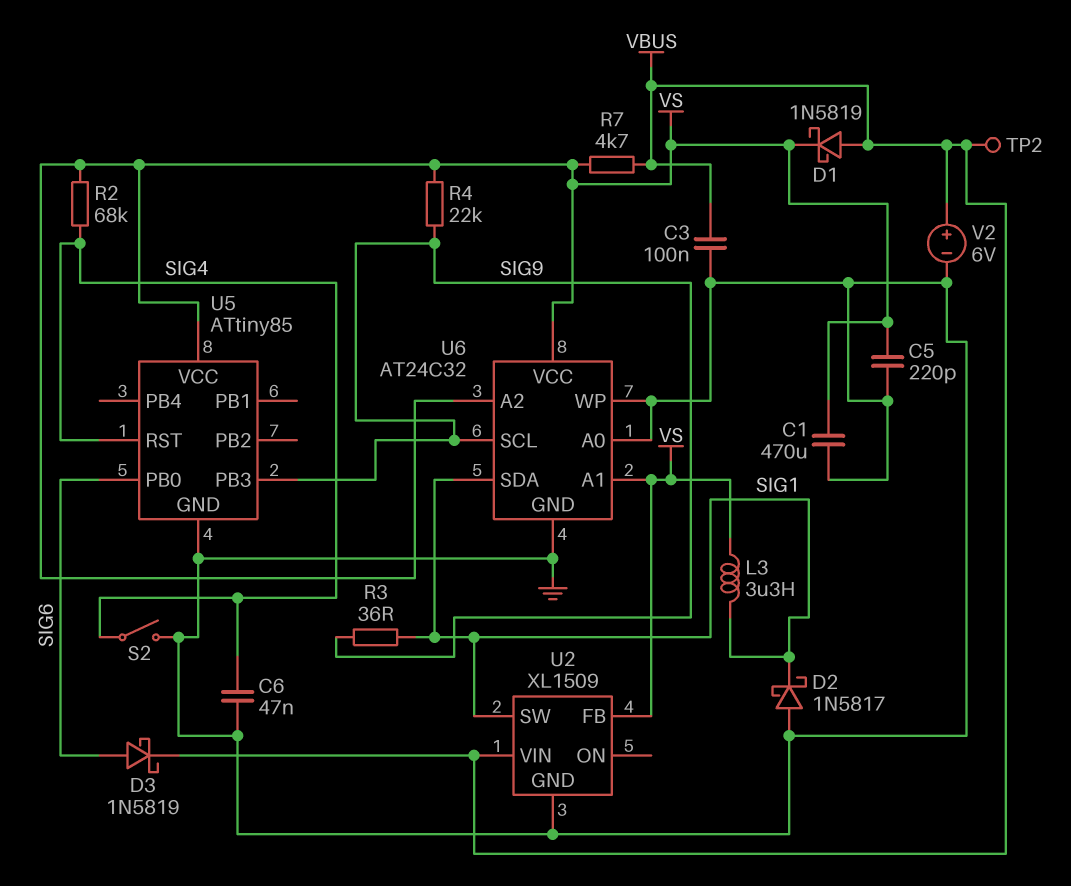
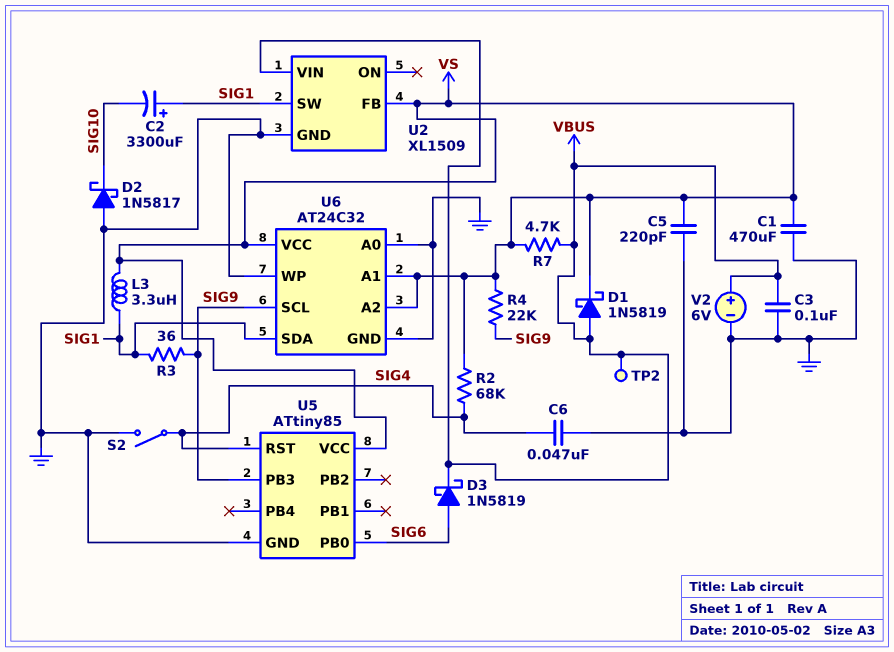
C2: none -> 3300uF (plus SIG1, minus SIG10)
D2: schottky 1N5817 (A GND, K SIG1) -> schottky 1N5817 (A GND, K SIG10)

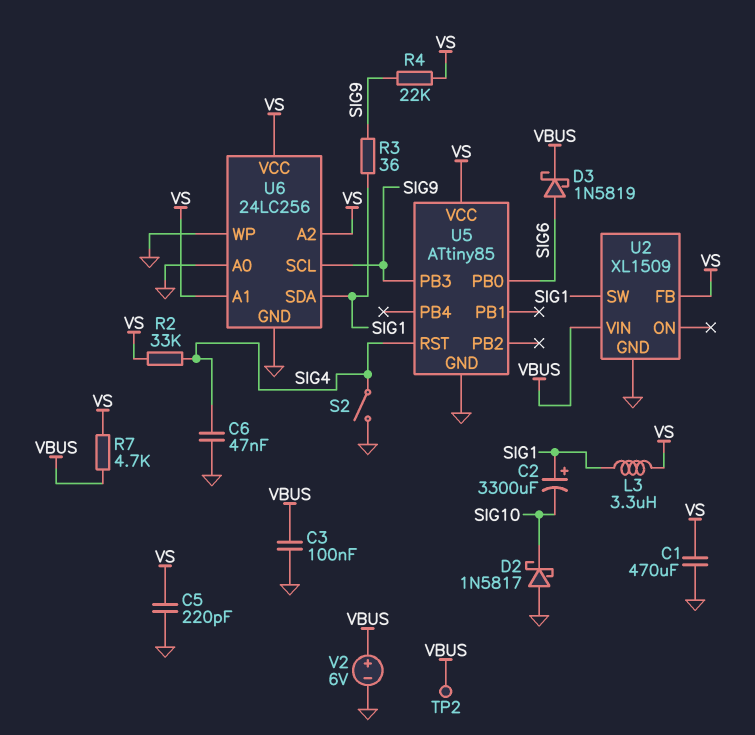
D1: schottky 1N5819 (A VBUS, K VS) -> none
R2: 68k (SIG4, VS) -> 33k (SIG4, VS)
U6: AT24C32 -> 24LC256

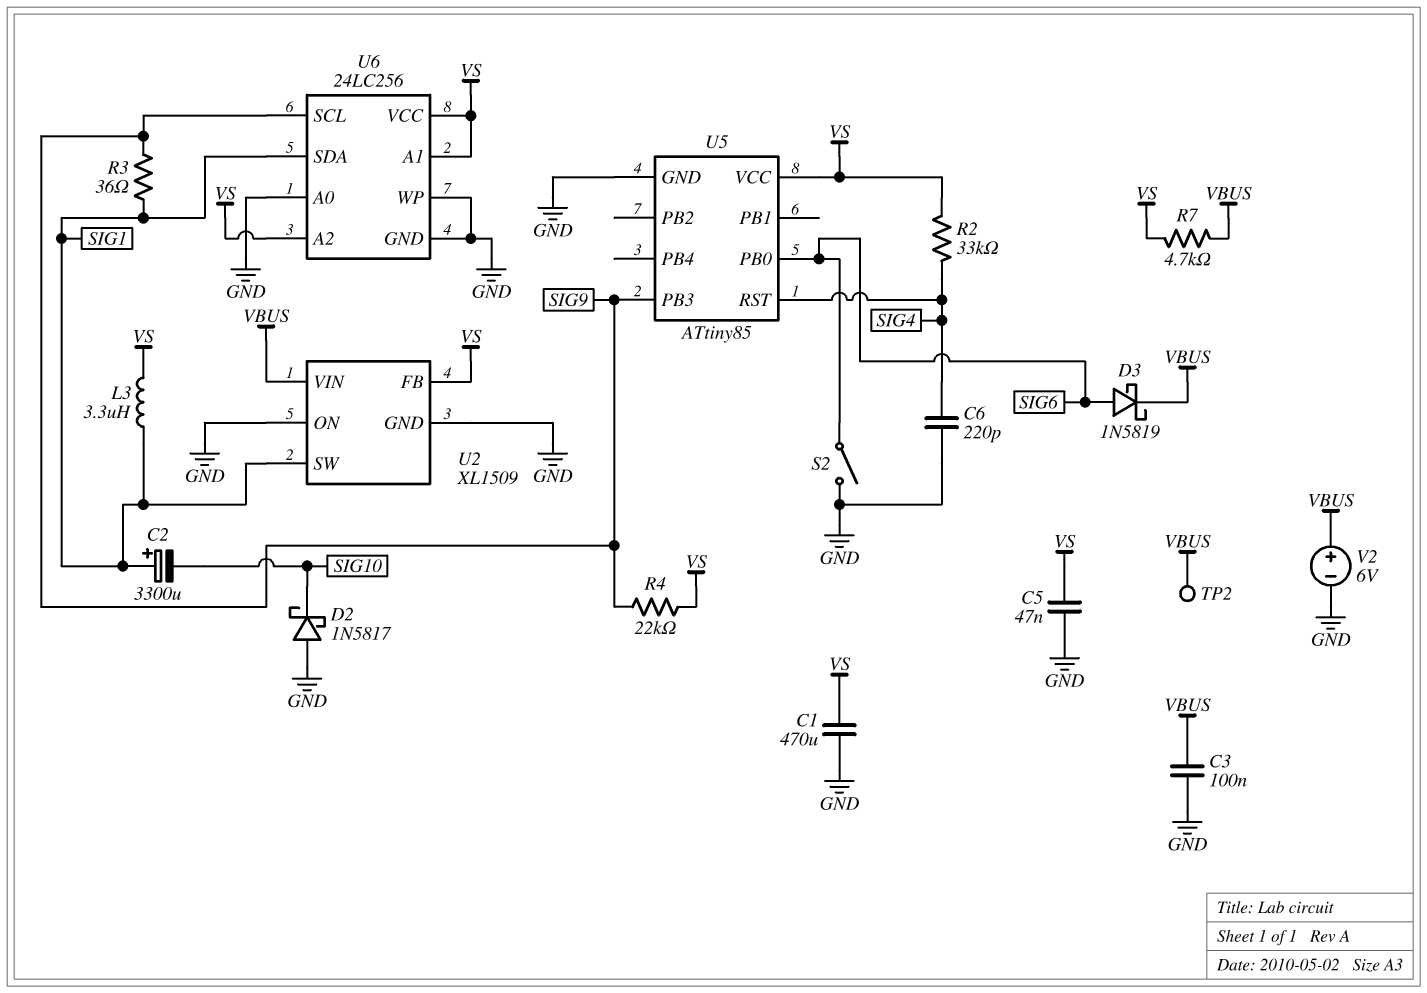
C5: 220pF (GND, VS) -> 47nF (GND, VS)
C6: 47nF (GND, SIG4) -> 220pF (GND, SIG4)
S2: switch (GND, SIG4) -> switch (GND, SIG6)
U2 pin ON: none -> GND

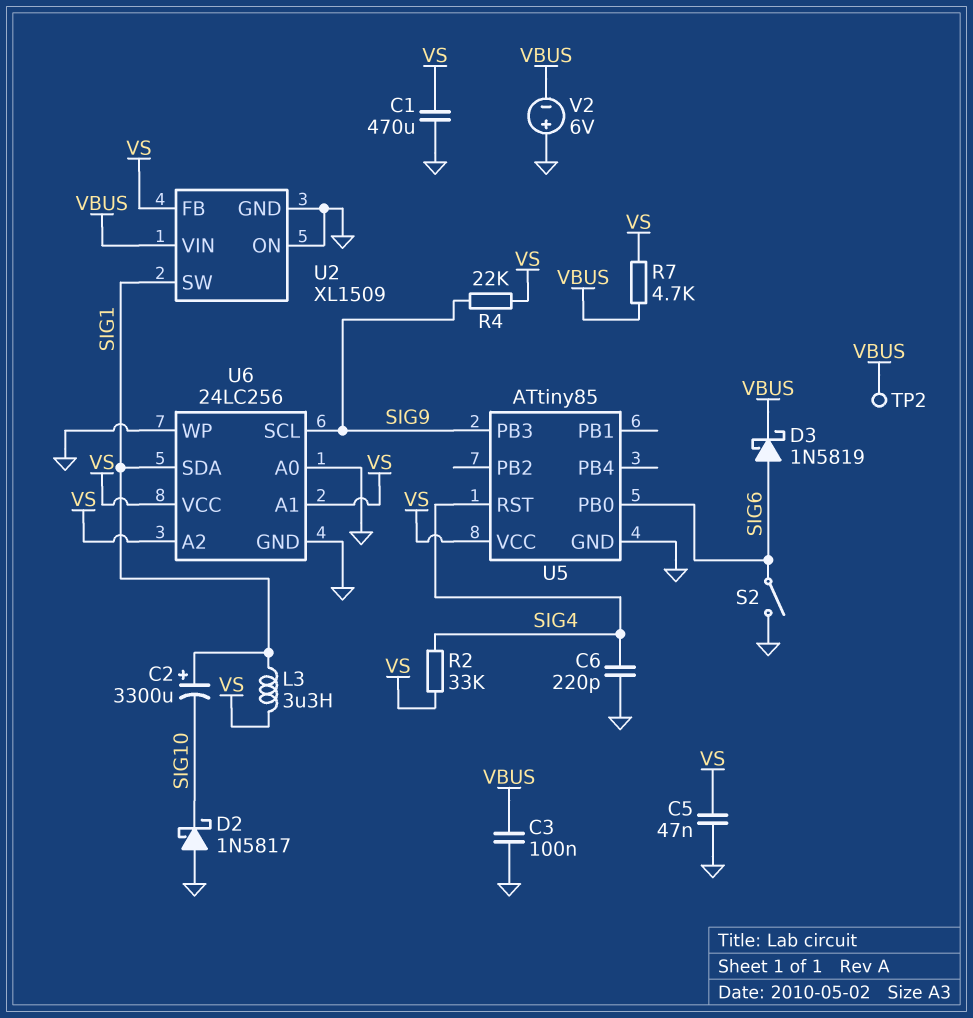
R3: 36 (SIG1, SIG9) -> none
V2: 6V (plus VBUS, minus GND) -> 6V (plus GND, minus VBUS)

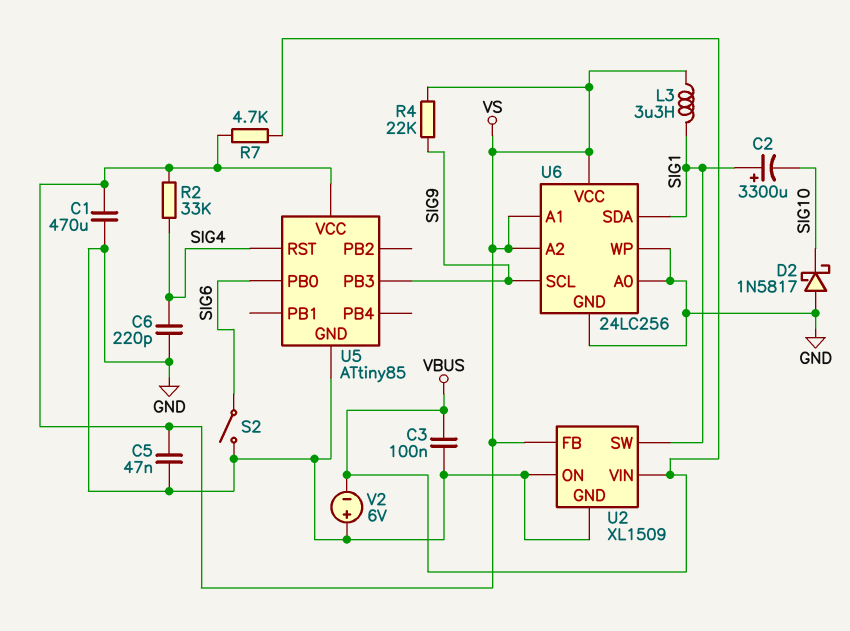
D3: schottky 1N5819 (A SIG6, K VBUS) -> none
TP2: test point (VBUS) -> none

